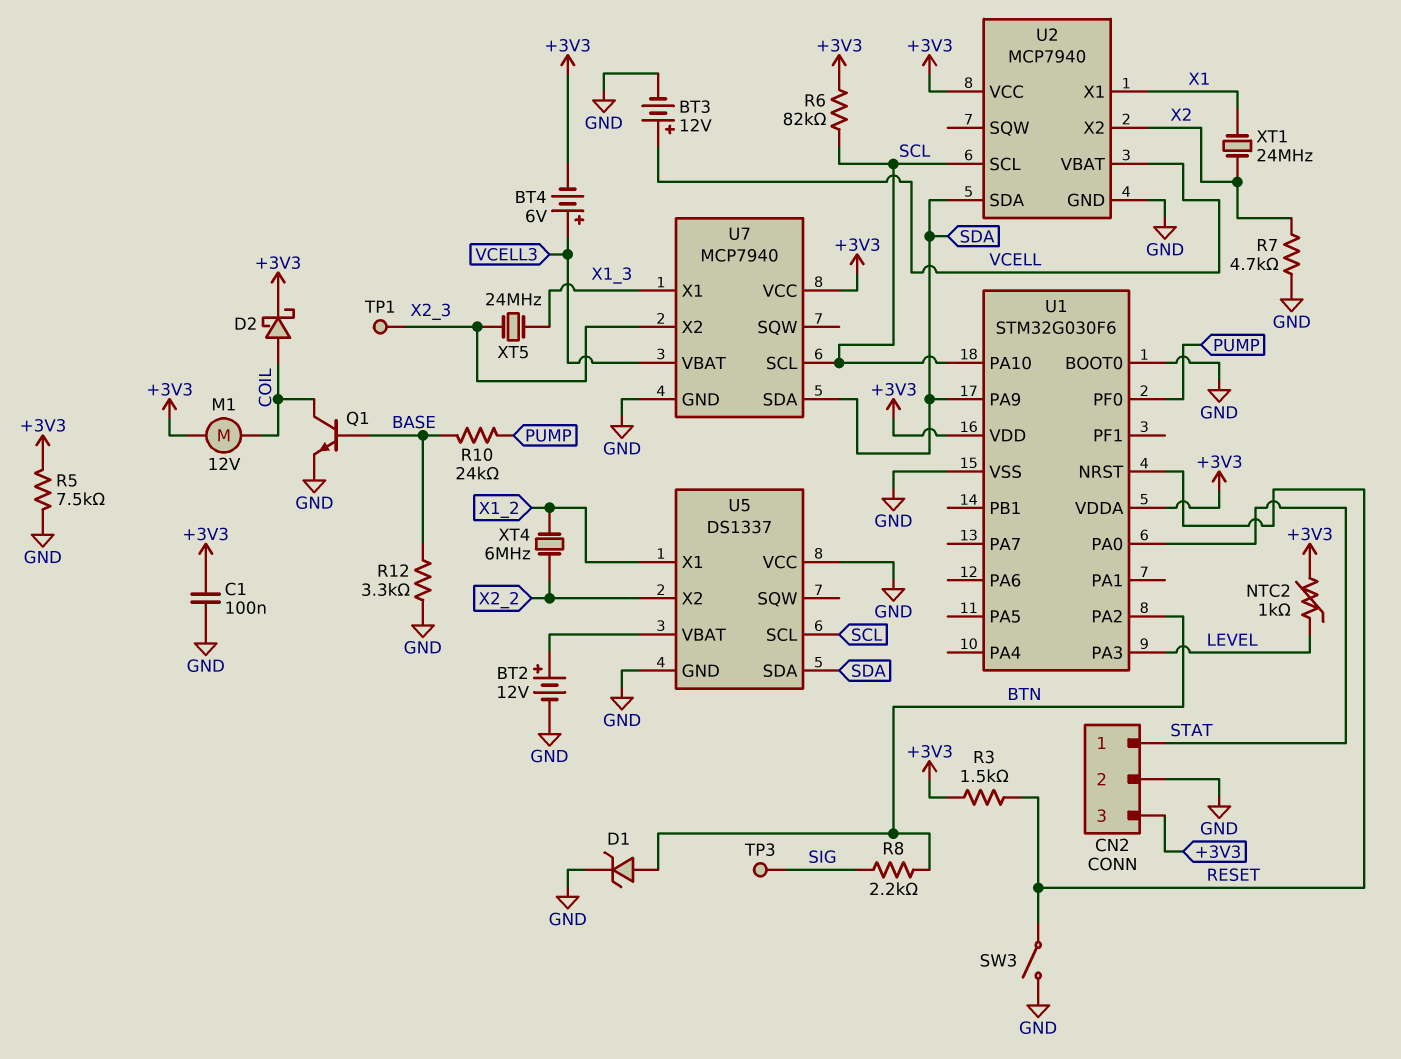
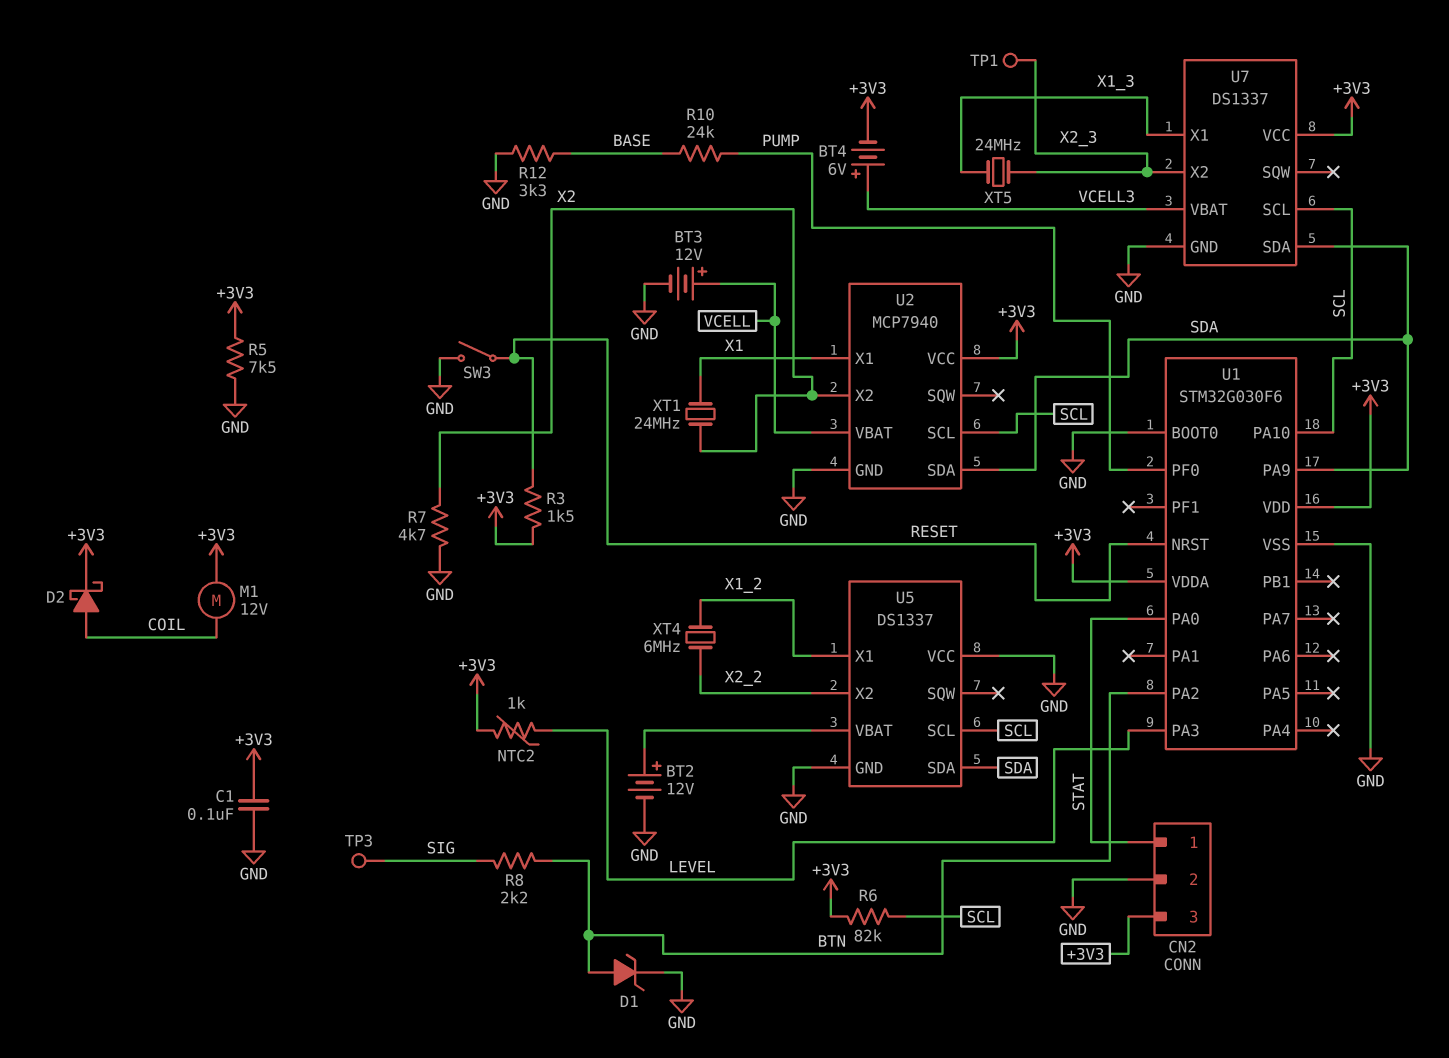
Q1: NPN (B BASE, C COIL, E GND) -> none
U7: MCP7940 -> DS1337

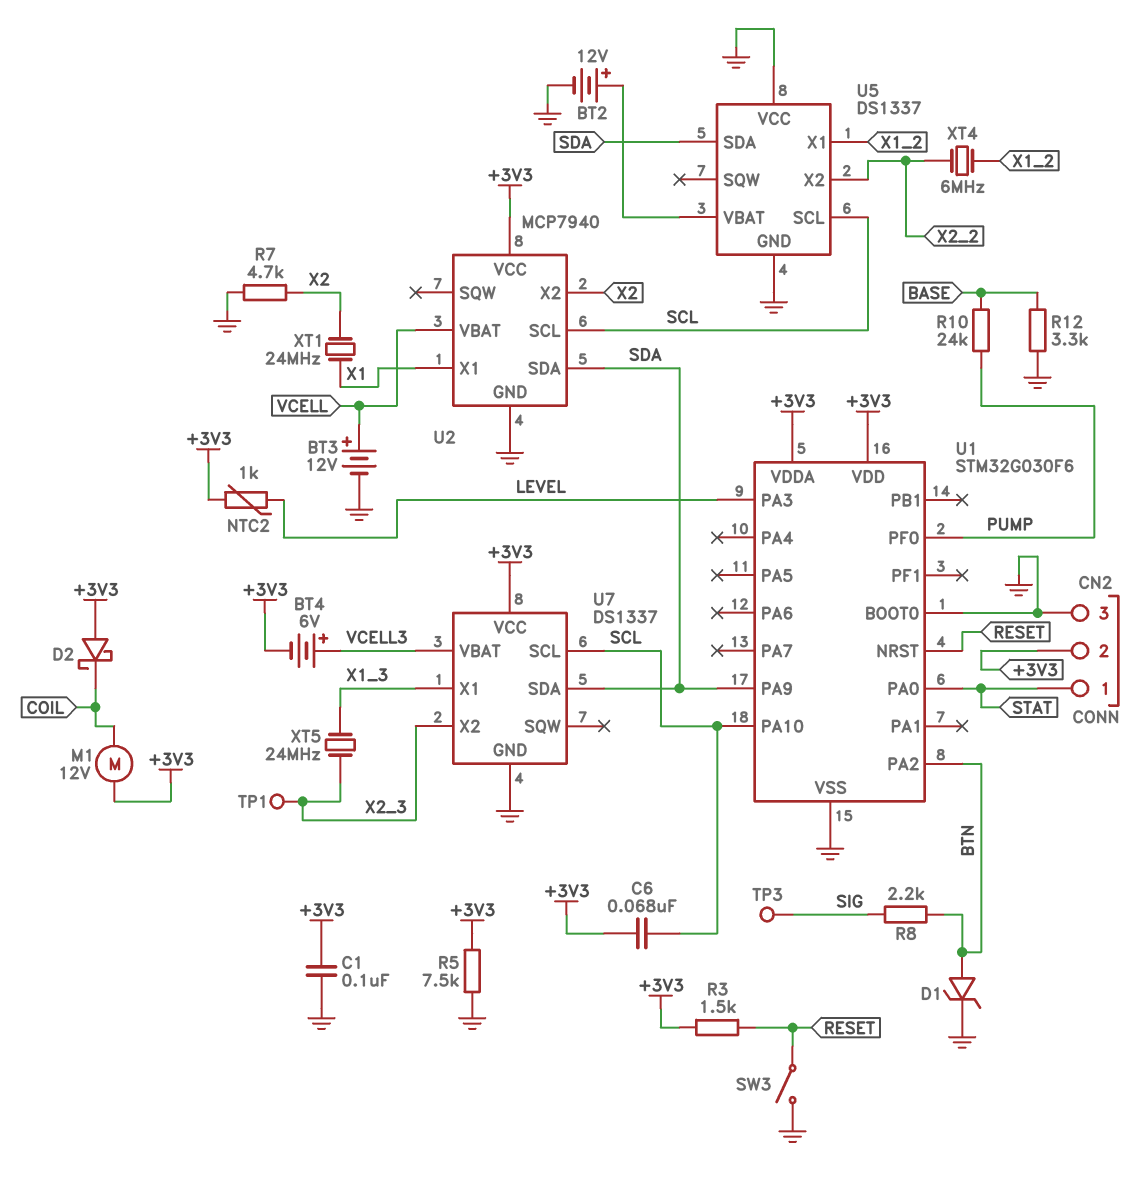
C6: none -> 68nF (+3V3, SCL)
CN2 pin 2: GND -> +3V3
CN2 pin 3: +3V3 -> GND
D2: schottky (A COIL, K +3V3) -> schottky (A +3V3, K COIL)
R6: 82k (+3V3, SCL) -> none

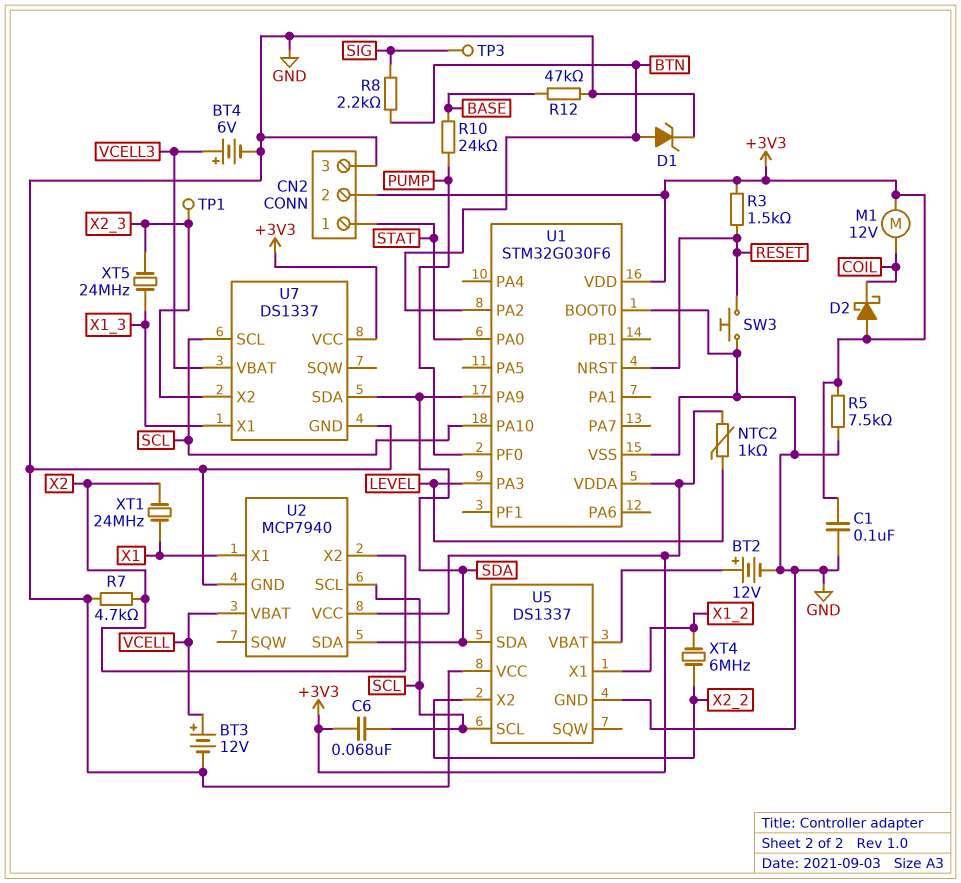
BT4: 6V (plus VCELL3, minus +3V3) -> 6V (plus VCELL3, minus GND)
R12: 3.3k (BASE, GND) -> 47k (BASE, GND)
SW3: switch (GND, RESET) -> button (GND, RESET)

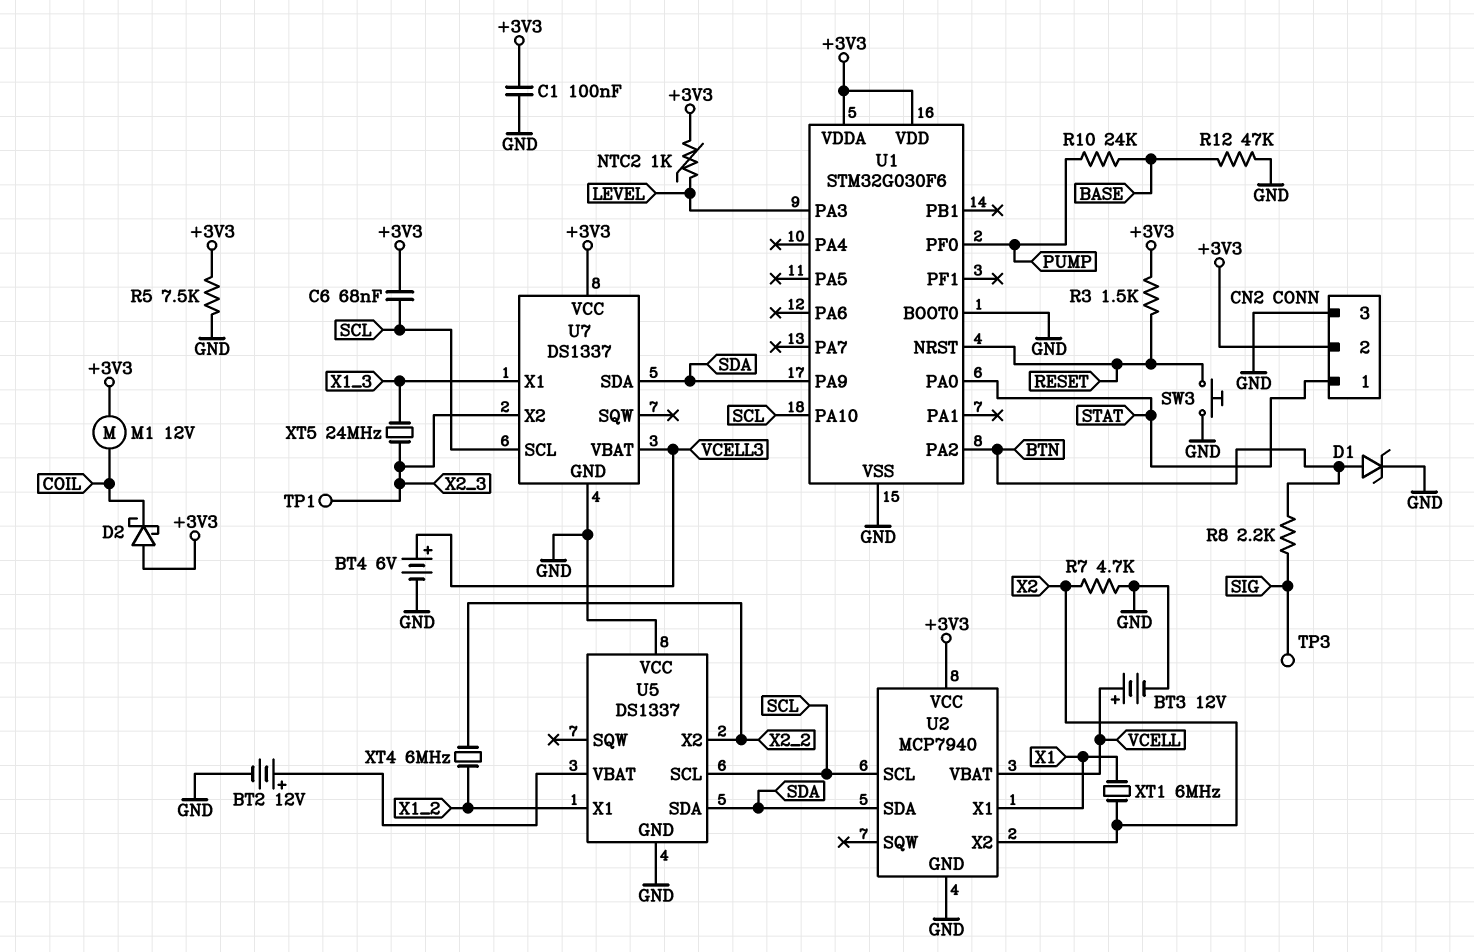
XT1: 24MHz (X1, X2) -> 6MHz (X1, X2)

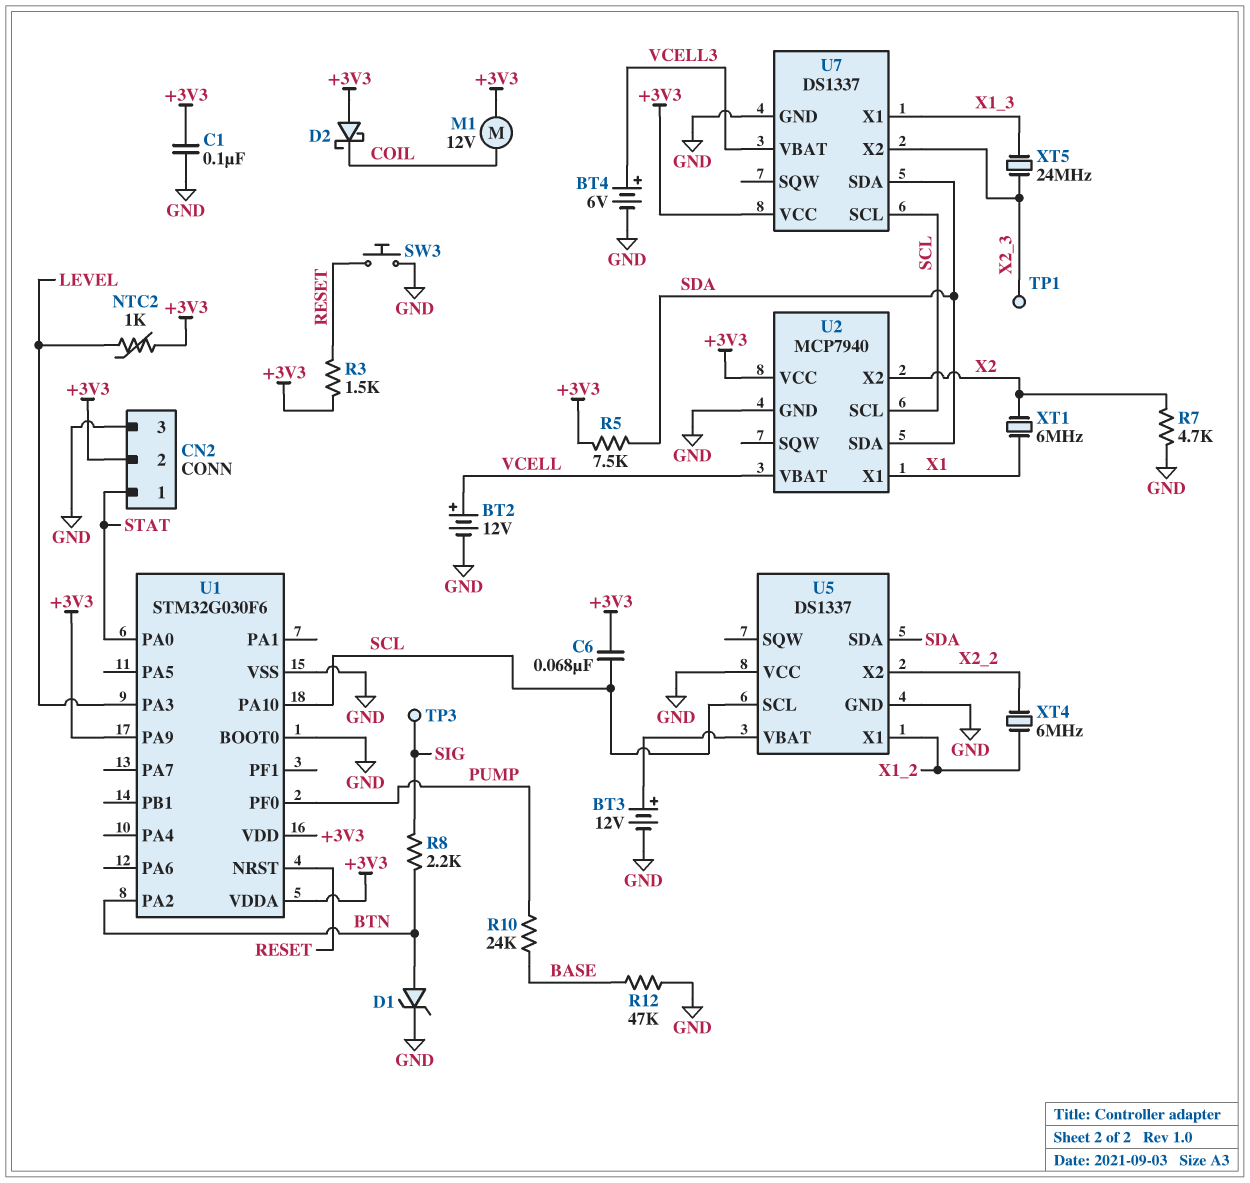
BT2: 12V (plus U5/VBAT, minus GND) -> 12V (plus VCELL, minus GND)
BT3: 12V (plus VCELL, minus GND) -> 12V (plus U5/VBAT, minus GND)
R5: 7.5k (+3V3, GND) -> 7.5k (+3V3, SDA)
U1 pin PA9: SDA -> +3V3

